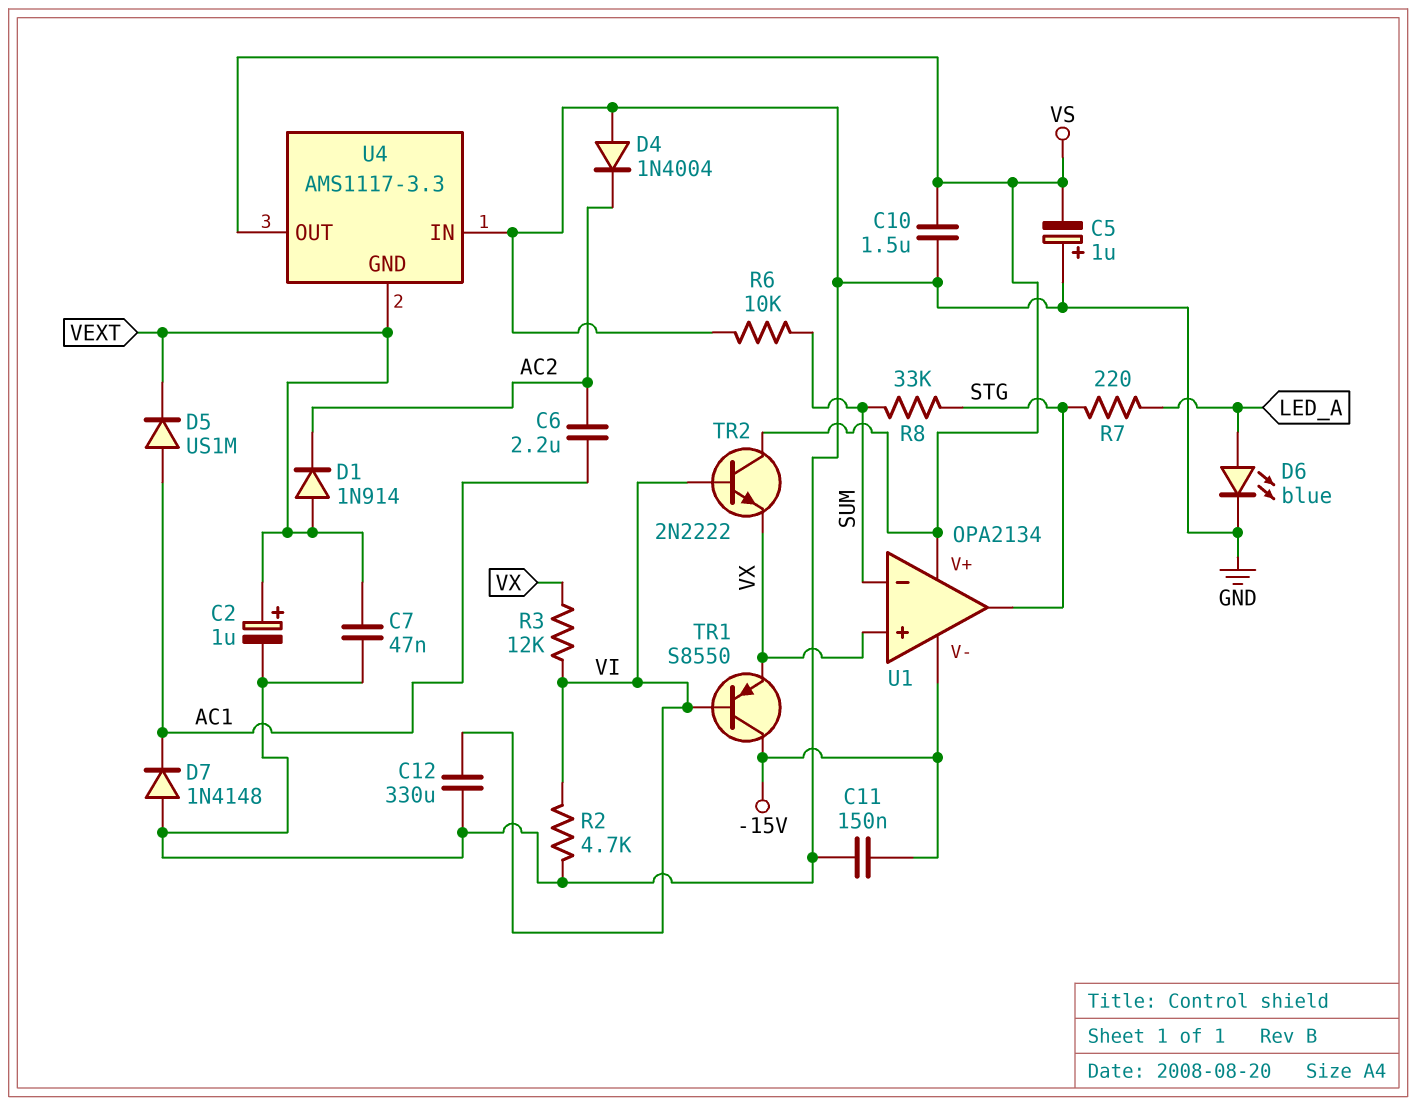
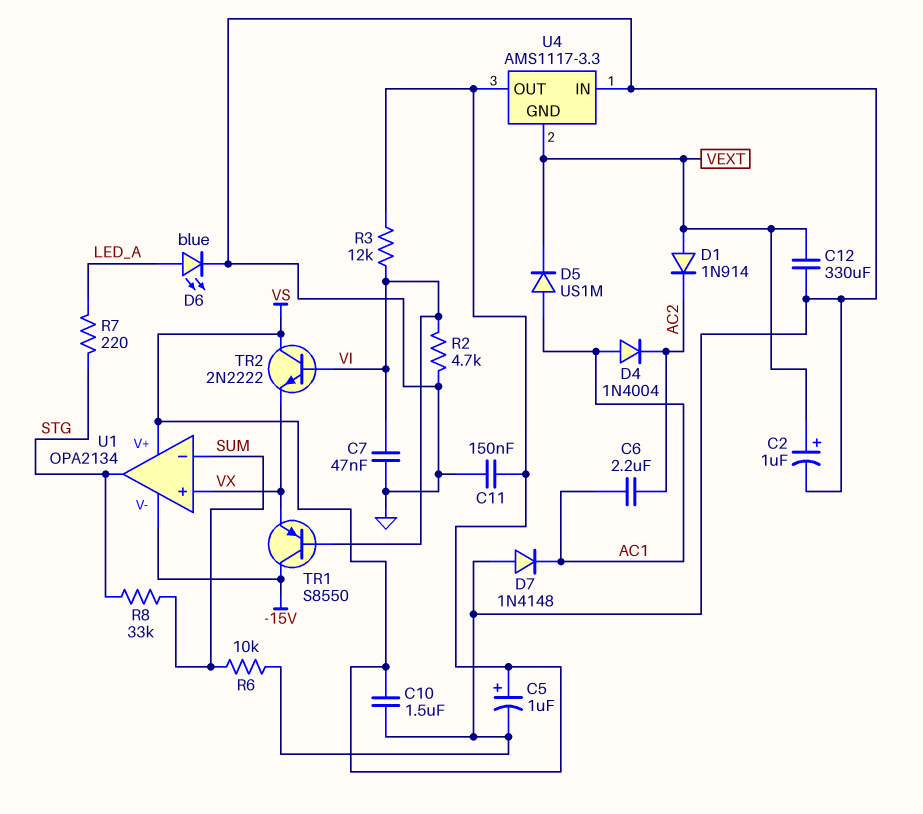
C5: 1uF (plus GND, minus VS) -> 1uF (plus VS, minus GND)
C7: 47nF (GND, VEXT) -> 47nF (GND, VI)
C11: 150nF (-15V, GND) -> 150nF (GND, VS)
C12: 330uF (GND, VI) -> 330uF (GND, VEXT)
D4: diode 1N4004 (A GND, K AC2) -> diode 1N4004 (A AC1, K AC2)
R3: 12k (VI, VX) -> 12k (VI, VS)

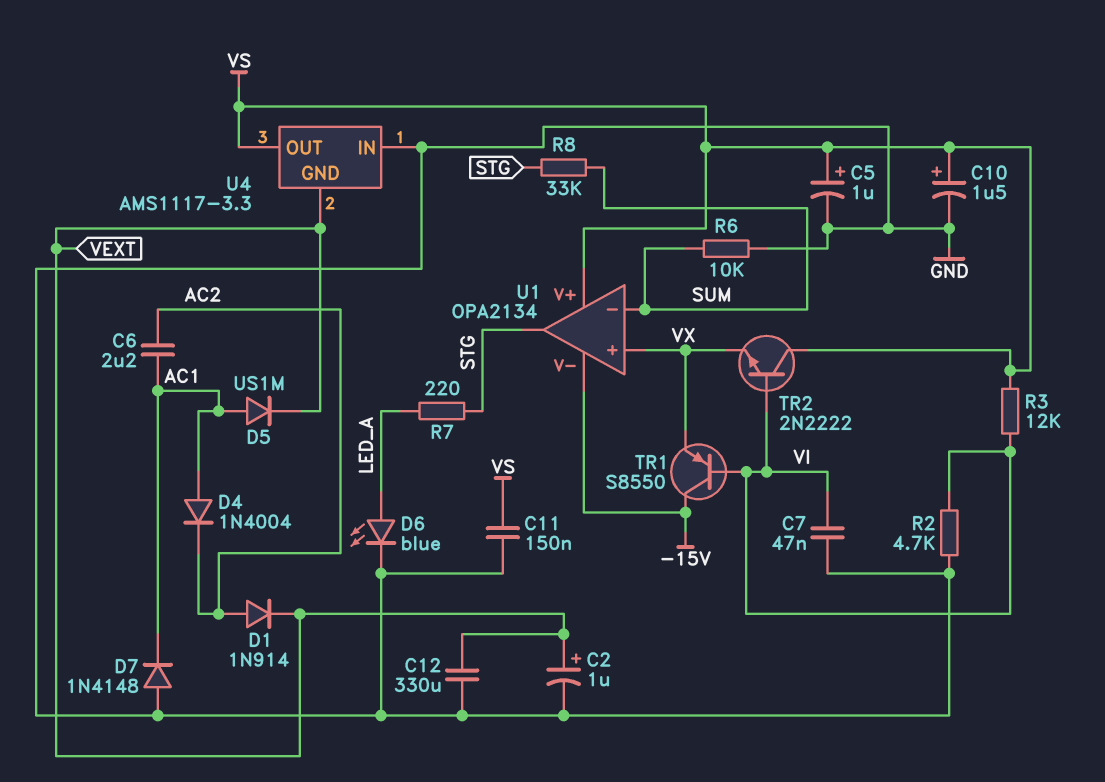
C10: 1.5uF (GND, VS) -> 1.5uF (plus VS, minus GND)
D1: diode 1N914 (A VEXT, K AC2) -> diode 1N914 (A AC2, K VEXT)

